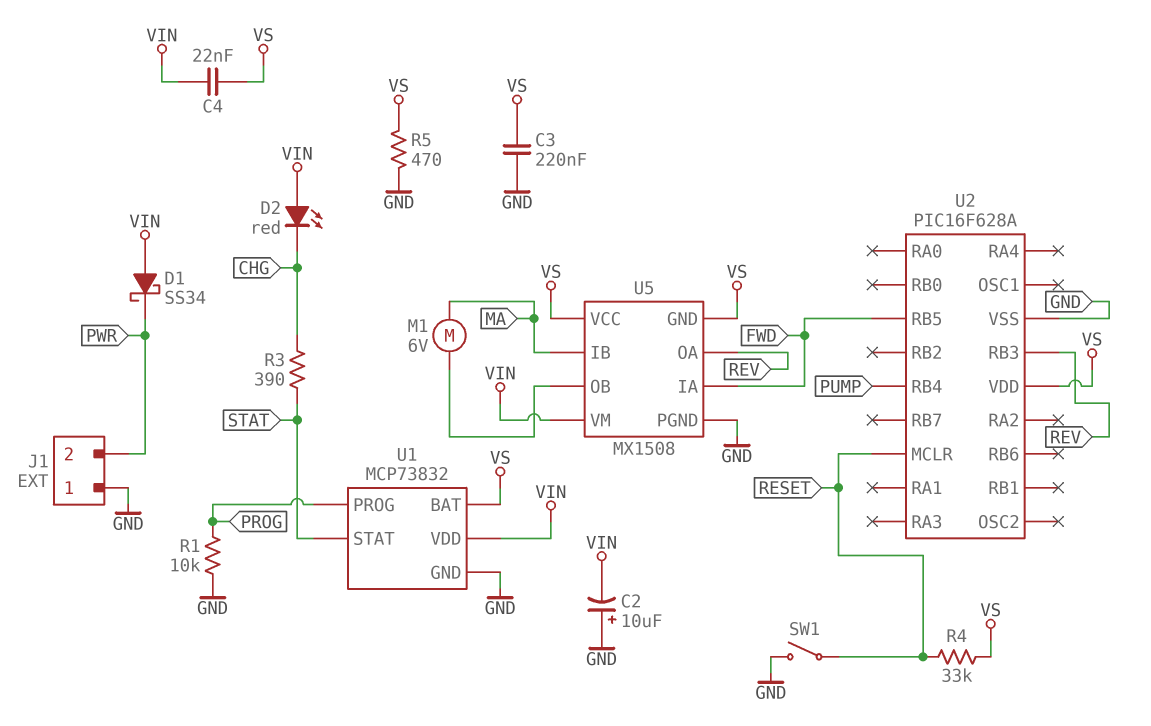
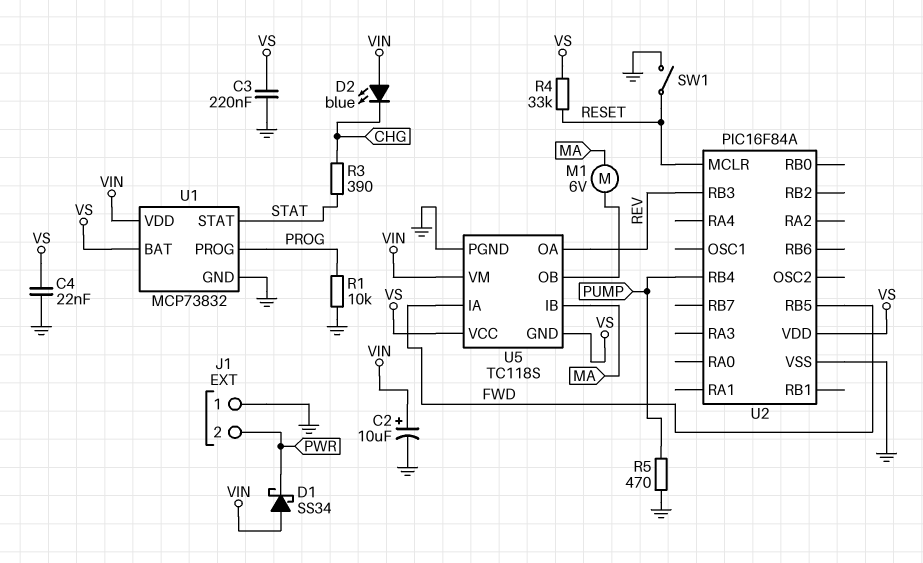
C2: 10uF (plus GND, minus VIN) -> 10uF (plus VIN, minus GND)
C4: 22nF (VIN, VS) -> 22nF (GND, VS)
D2: LED red (A VIN, K CHG) -> LED blue (A VIN, K CHG)
R5: 470 (GND, VS) -> 470 (GND, PUMP)
U2: PIC16F628A -> PIC16F84A
U5: MX1508 -> TC118S

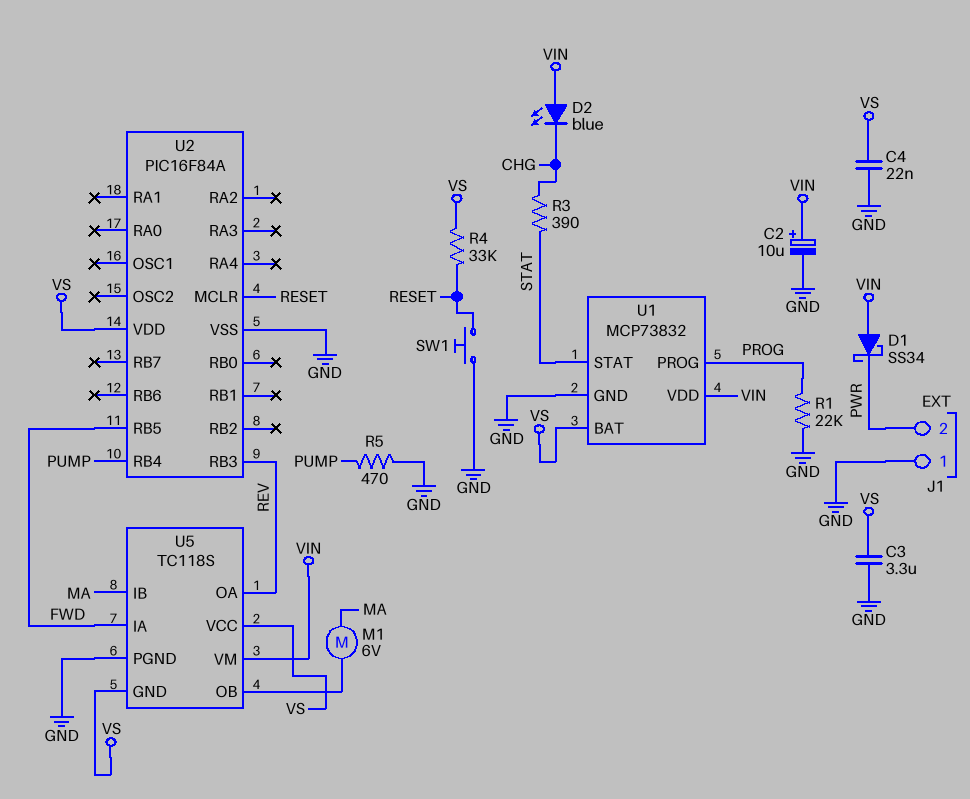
C3: 220nF (GND, VS) -> 3.3uF (GND, VS)
R1: 10k (GND, PROG) -> 22k (GND, PROG)
SW1: switch (GND, RESET) -> button (GND, RESET)

